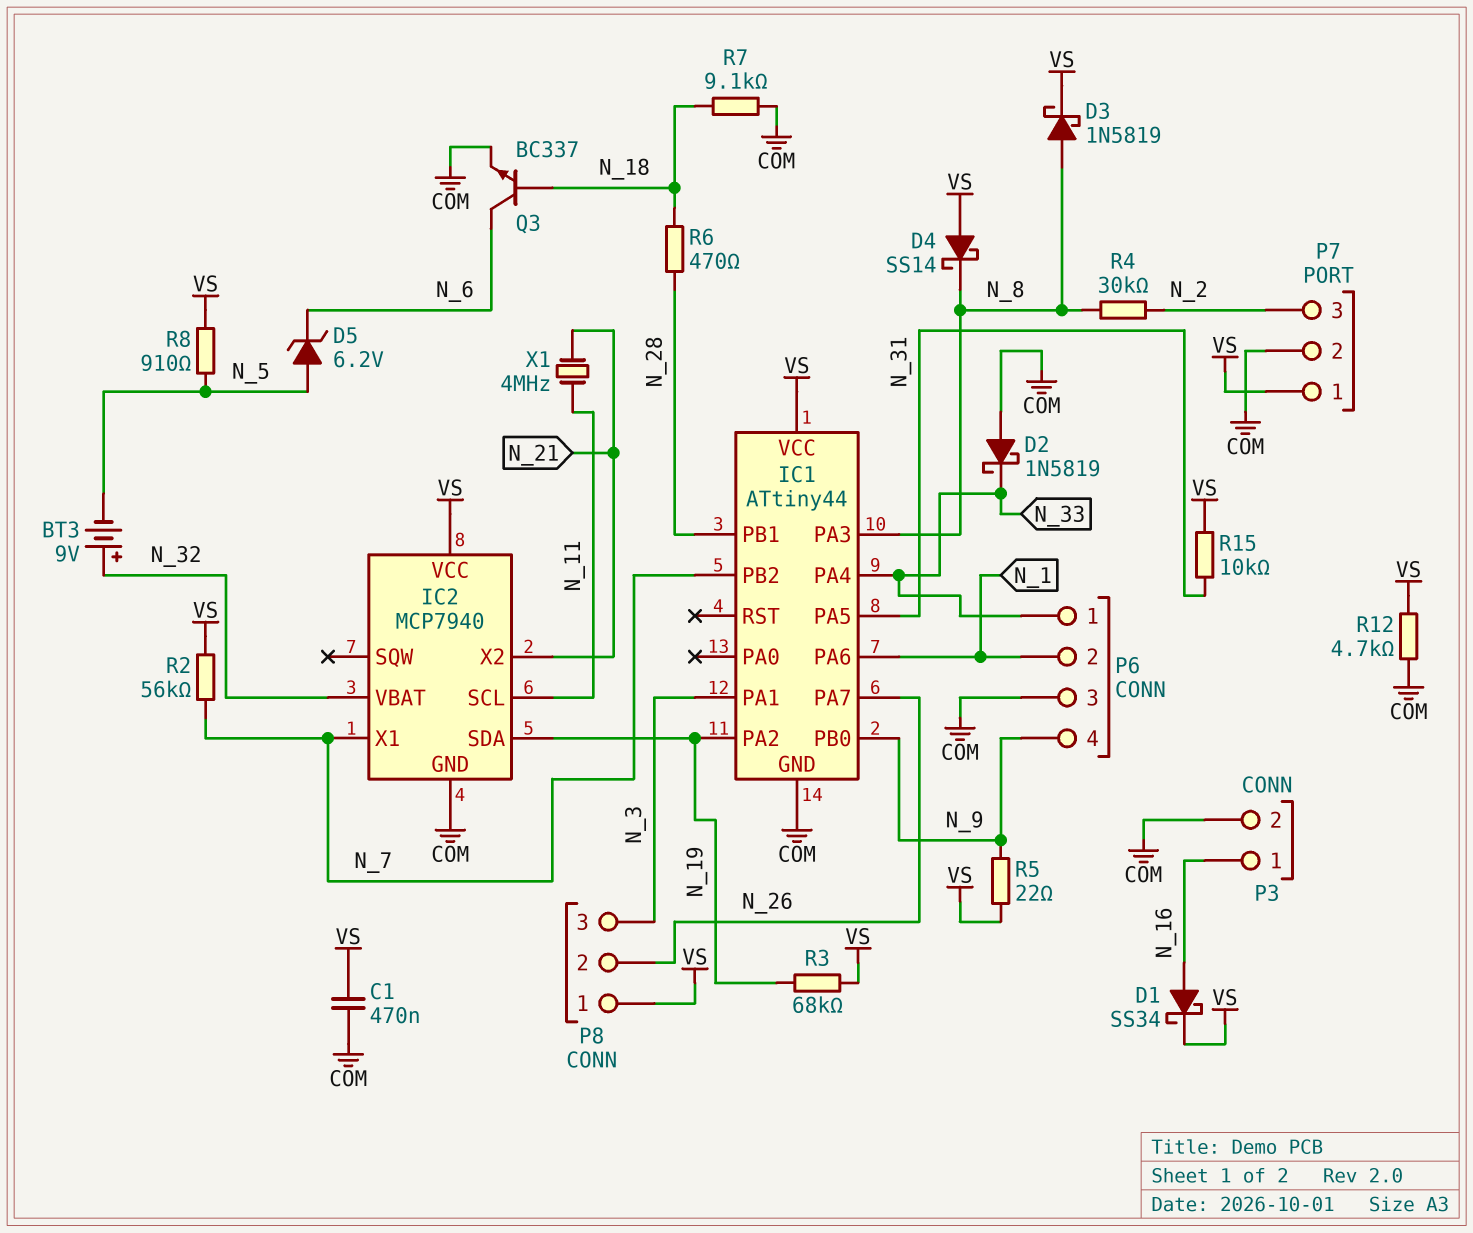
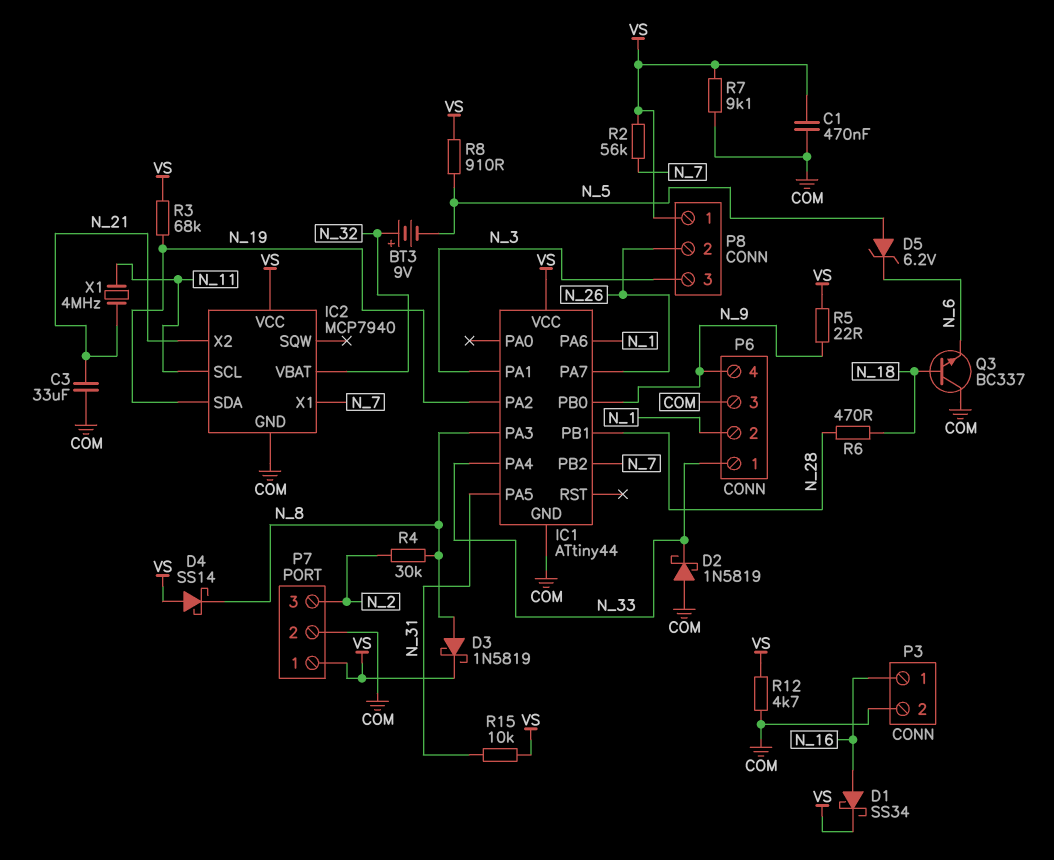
C3: none -> 33uF (COM, N_21)
Q3: NPN BC337 (B N_18, C N_6, E COM) -> NPN BC337 (B N_18, C COM, E N_6)
R7: 9.1k (COM, N_18) -> 9.1k (COM, VS)

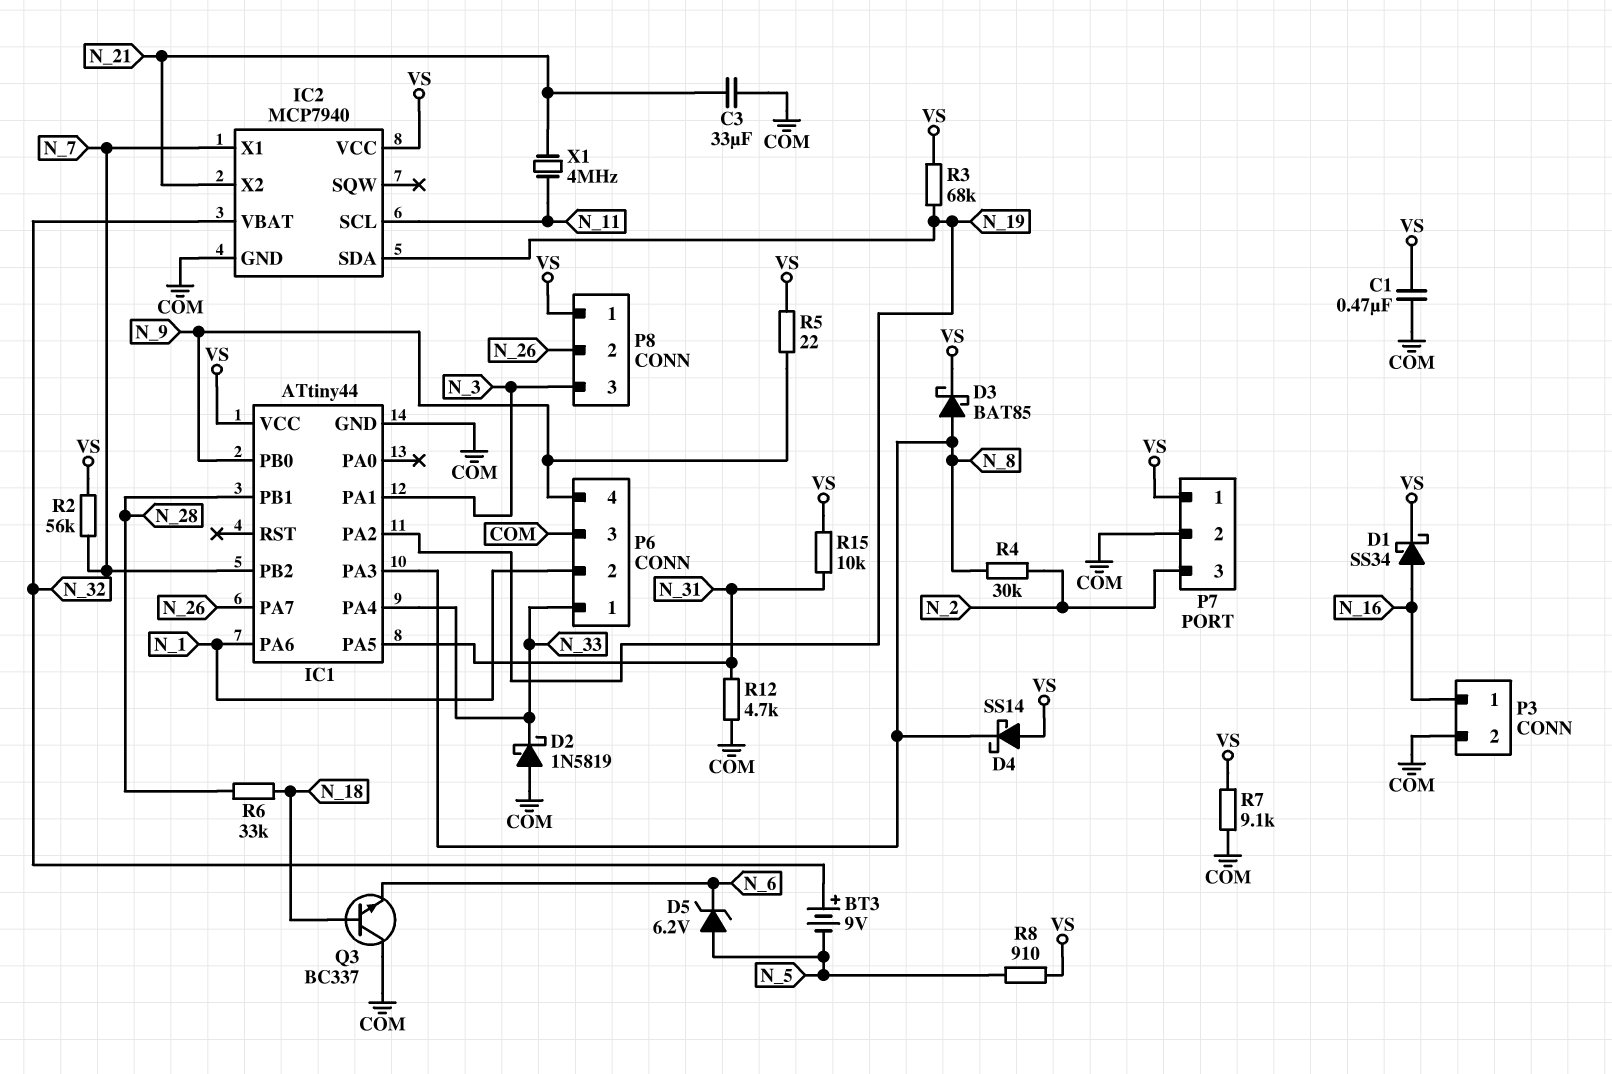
D3: schottky 1N5819 (A N_8, K VS) -> schottky BAT85 (A N_8, K VS)
R6: 470 (N_18, N_28) -> 33k (N_18, N_28)
R12: 4.7k (COM, VS) -> 4.7k (COM, N_31)

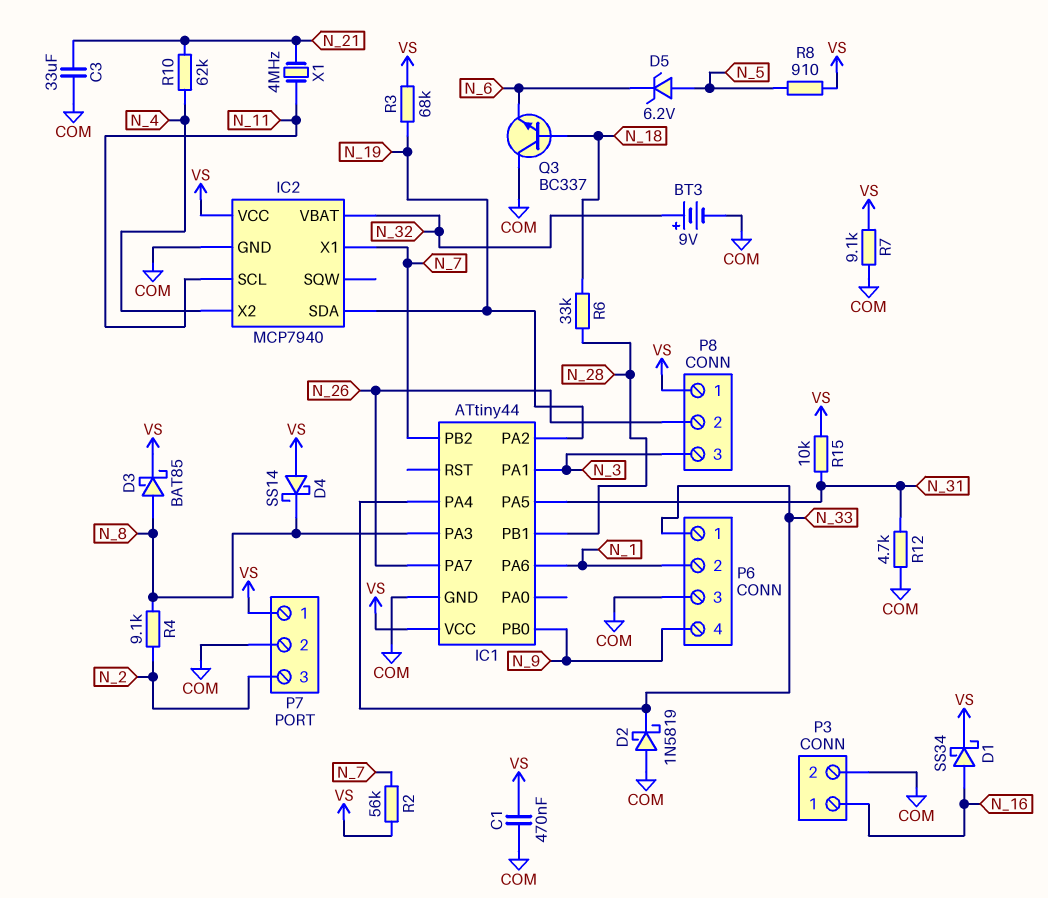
BT3: 9V (plus N_32, minus N_5) -> 9V (plus N_32, minus COM)
IC2 pin X2: N_21 -> N_4
R4: 30k (N_2, N_8) -> 9.1k (N_2, N_8)
R5: 22 (N_9, VS) -> none
R10: none -> 62k (N_4, N_21)

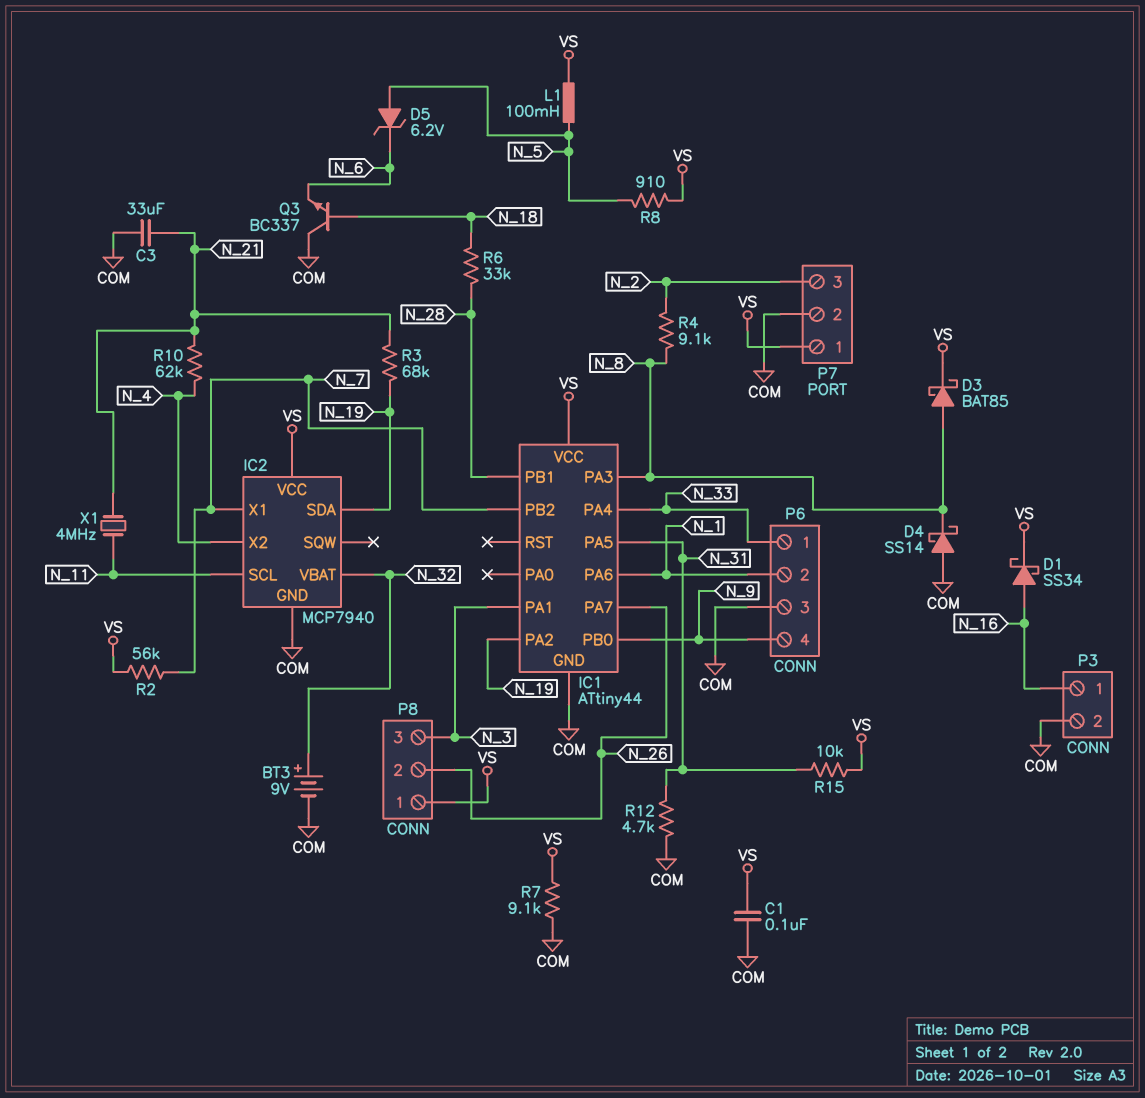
C1: 470nF (COM, VS) -> 100nF (COM, VS)
D2: schottky 1N5819 (A COM, K N_33) -> none
D4: schottky SS14 (A VS, K N_8) -> schottky SS14 (A COM, K N_8)
L1: none -> 100mH (N_5, VS)
R3: 68k (N_19, VS) -> 68k (N_19, N_21)

